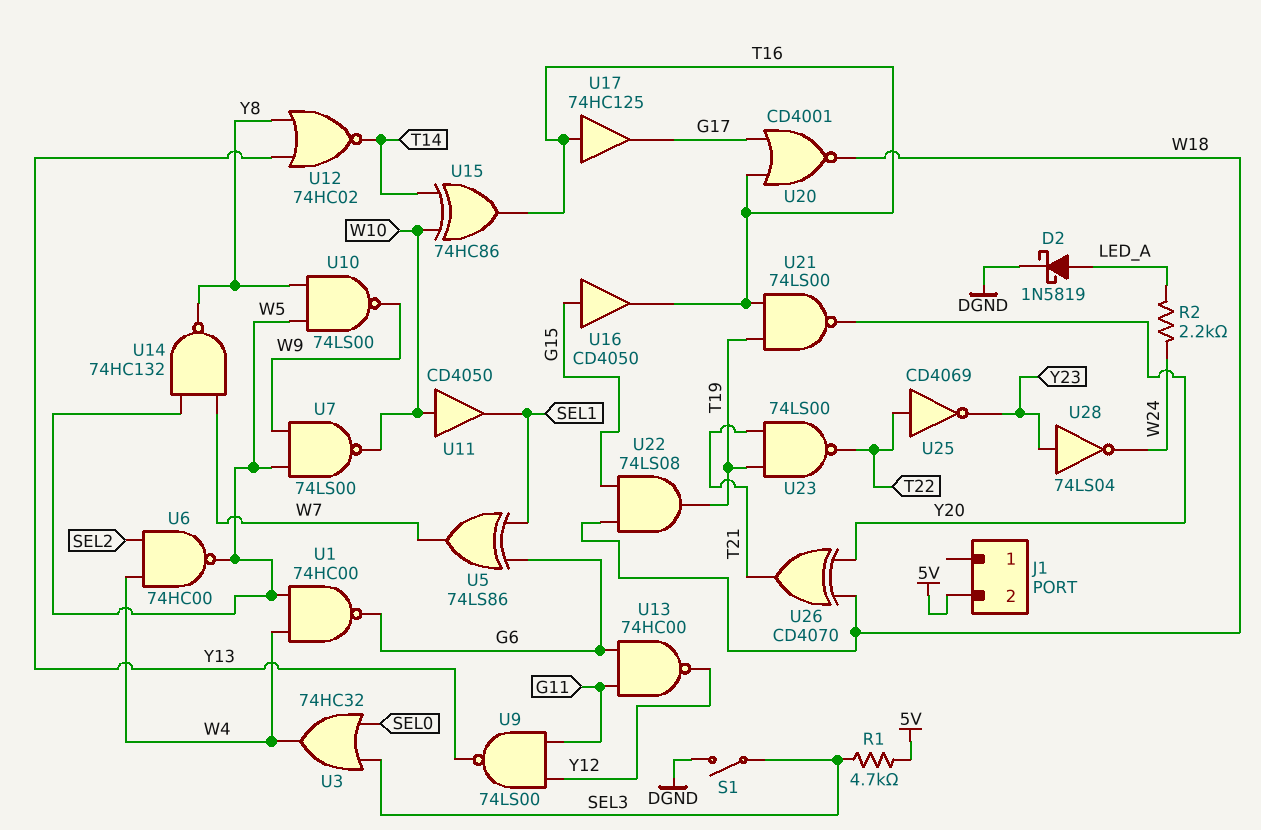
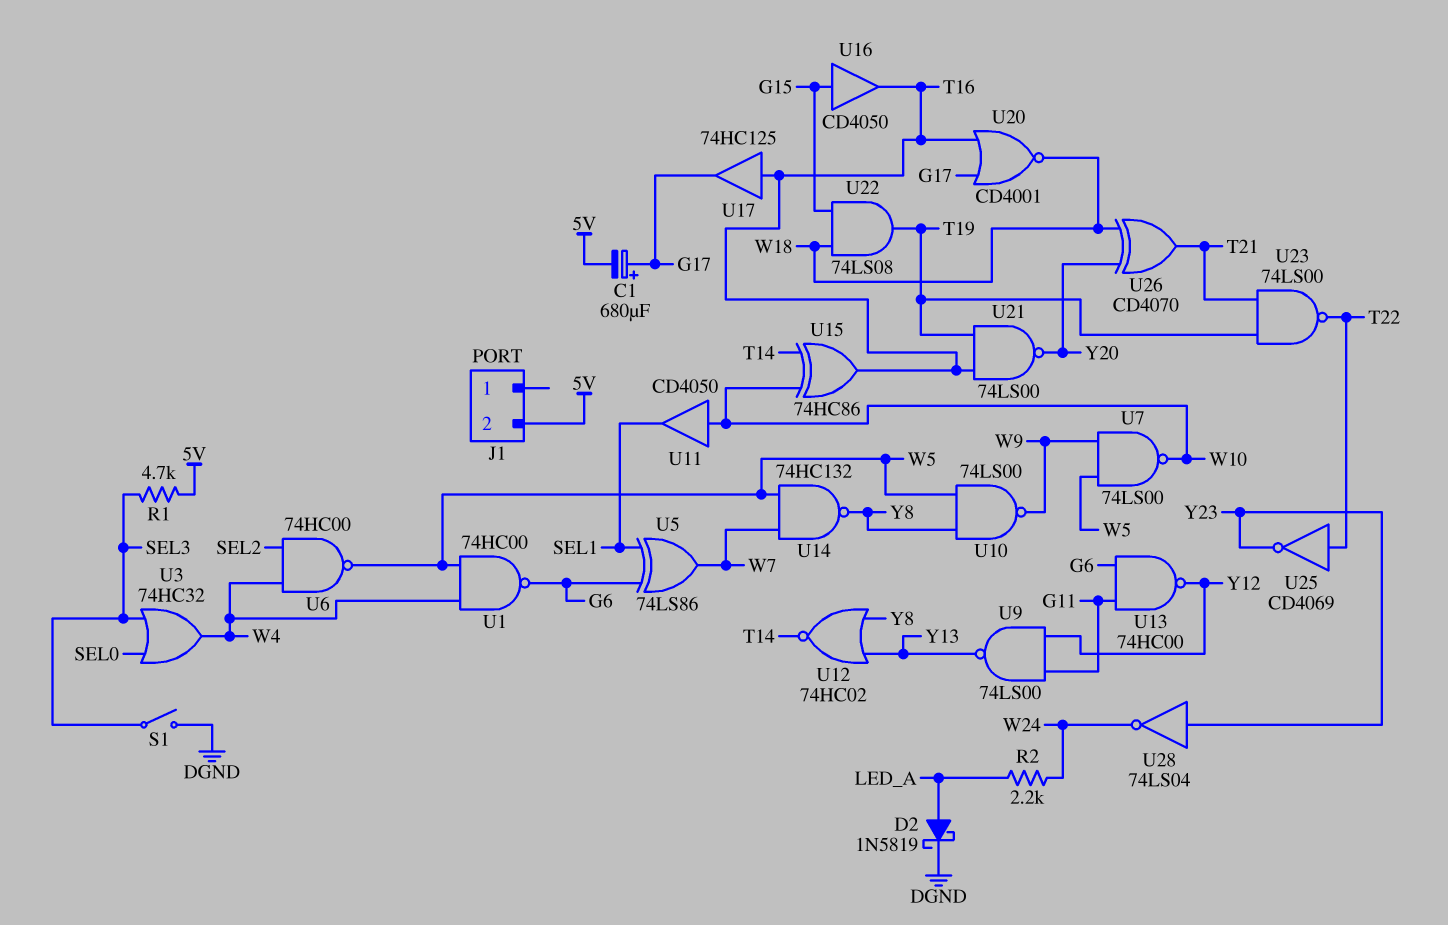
C1: none -> 680uF (plus G17, minus 5V)

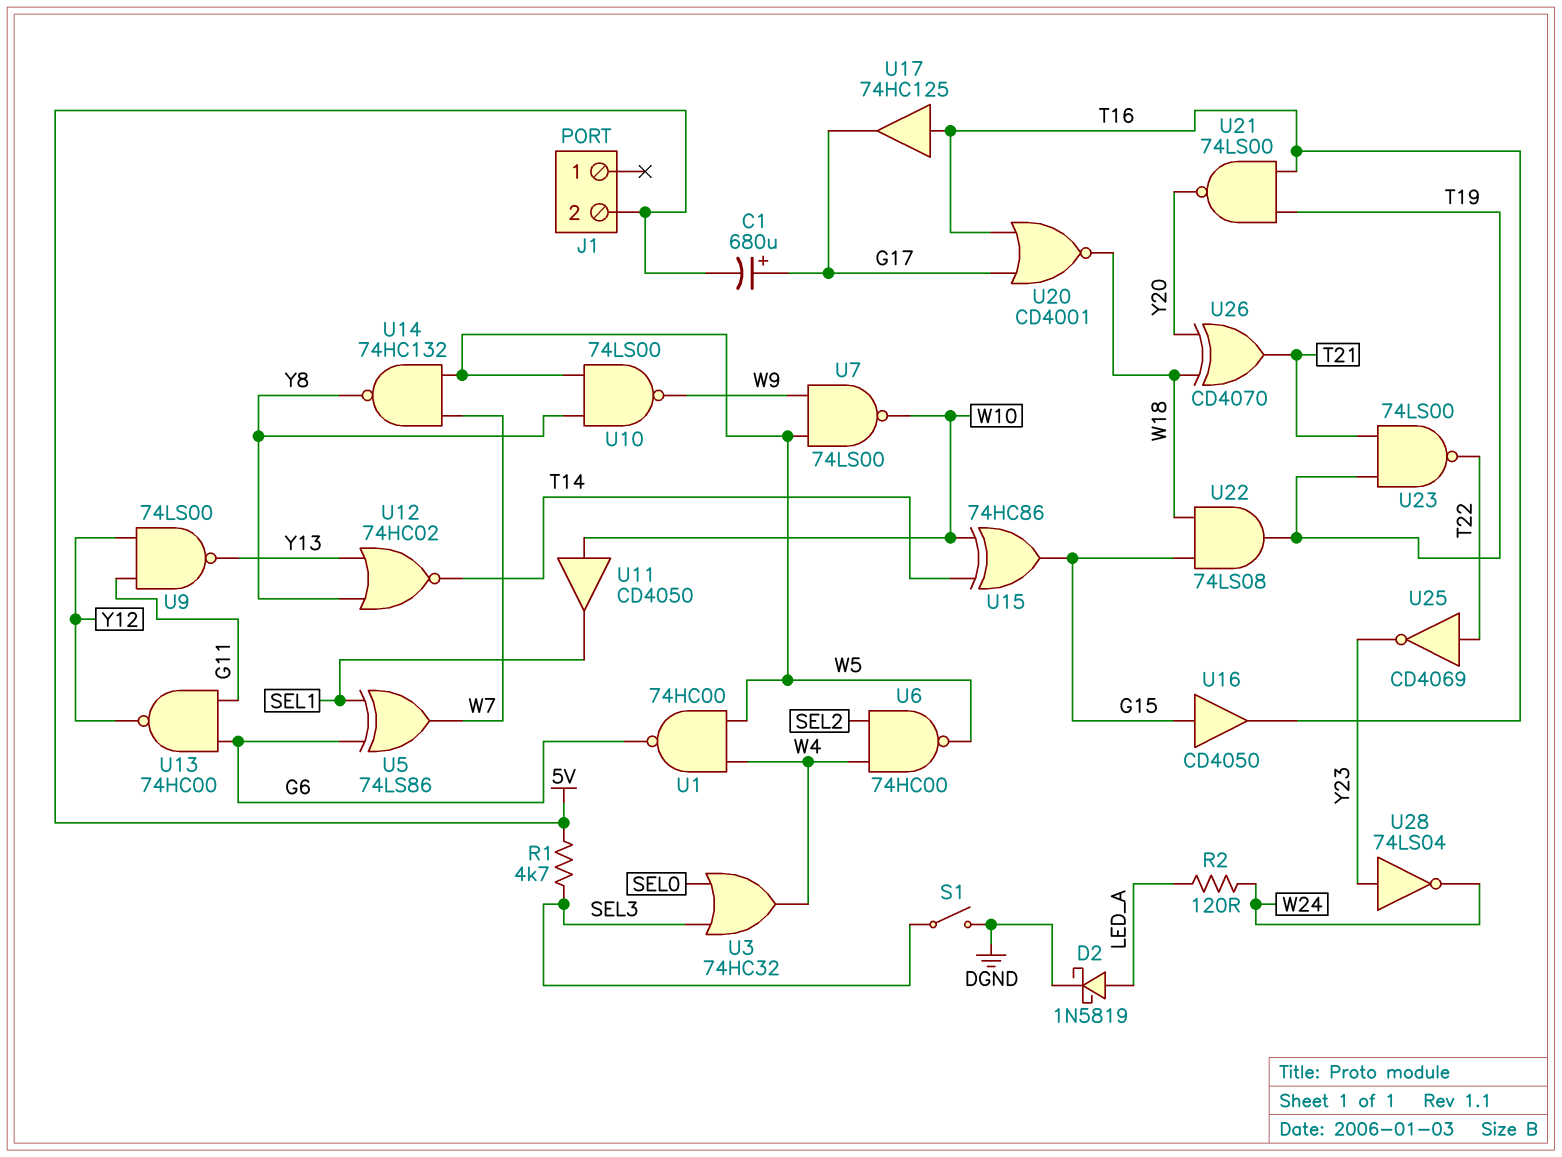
R2: 2.2k (LED_A, W24) -> 120 (LED_A, W24)
U15: XOR 74HC86 (in T14, in W10, out T16) -> XOR 74HC86 (in T14, in W10, out G15)

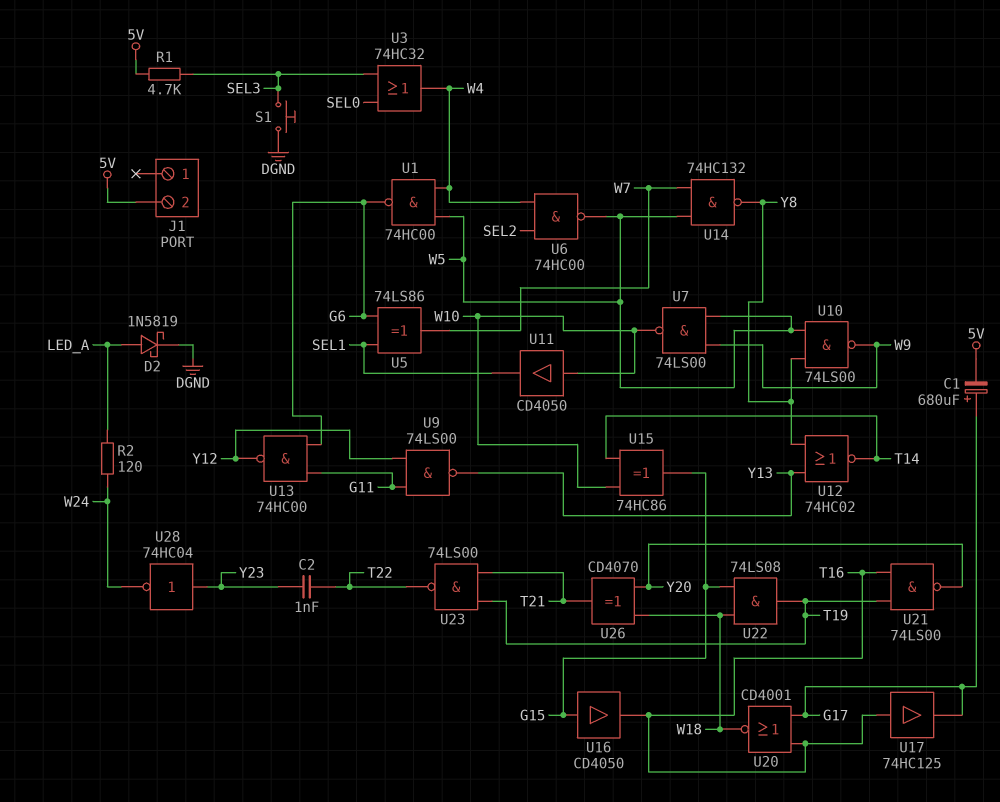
C2: none -> 1nF (T22, Y23)
S1: switch (DGND, SEL3) -> button (DGND, SEL3)
U25: NOT CD4069 (in T22, out Y23) -> none
U28: NOT 74LS04 (in Y23, out W24) -> NOT 74HC04 (in Y23, out W24)

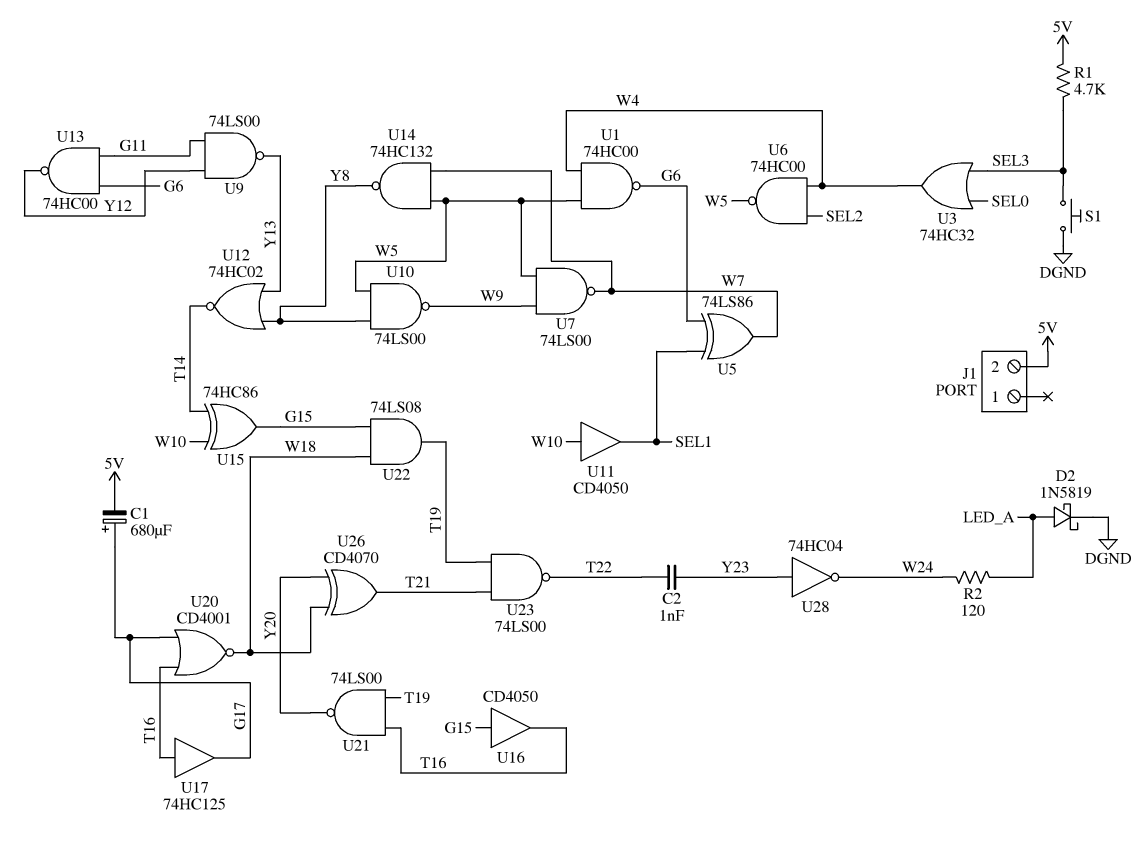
U7: NAND 74LS00 (in W5, in W9, out W10) -> NAND 74LS00 (in W5, in W9, out W7)

